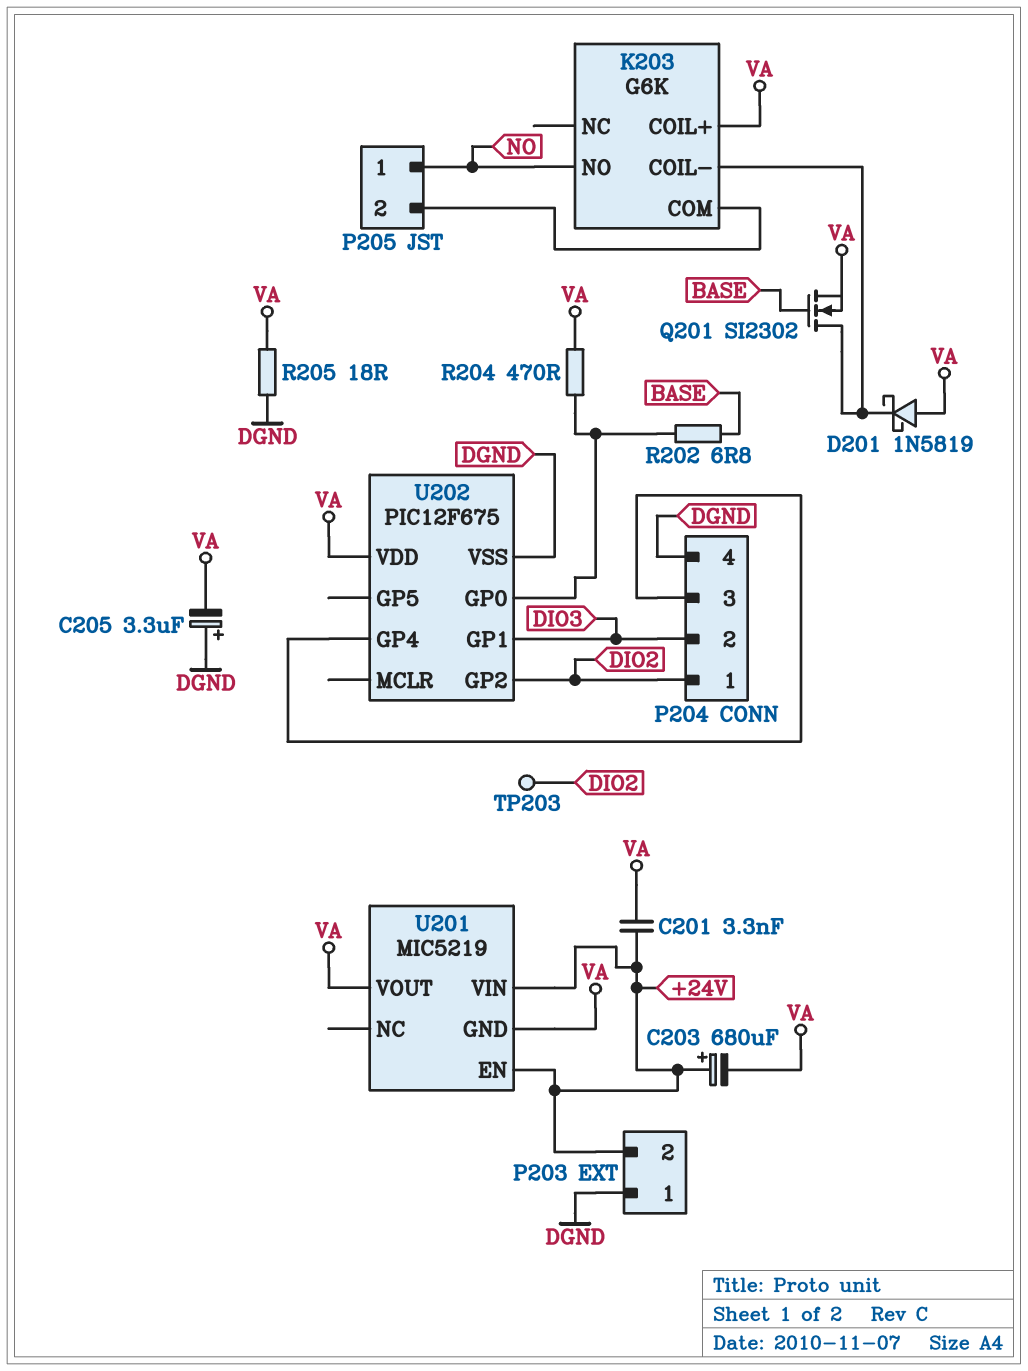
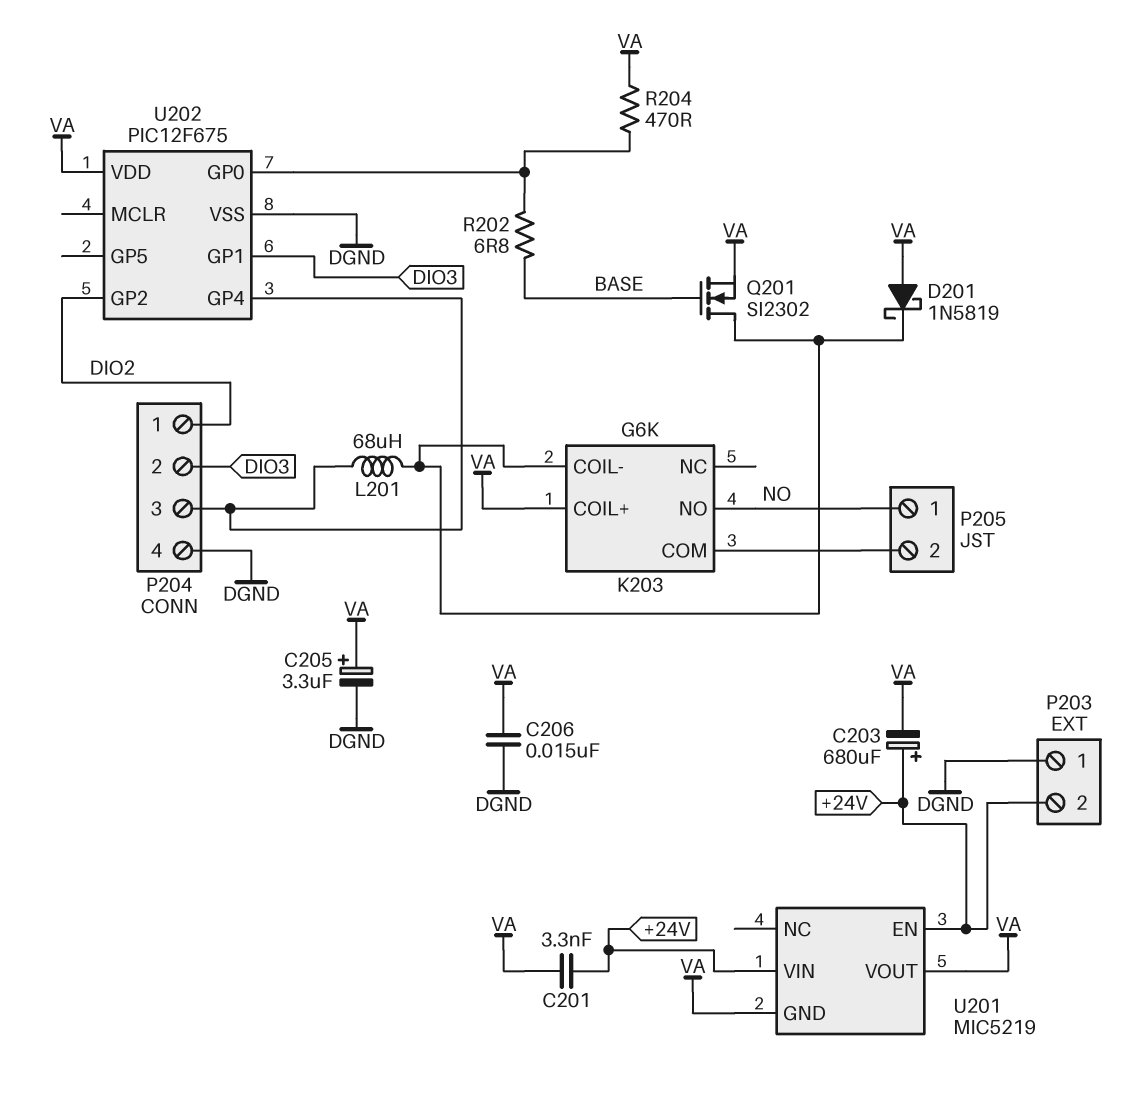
C205: 3.3uF (plus DGND, minus VA) -> 3.3uF (plus VA, minus DGND)
C206: none -> 15nF (DGND, VA)
L201: none -> 68uH (K203/COIL-, P204/3)
R205: 18 (DGND, VA) -> none
TP203: test point (DIO2) -> none

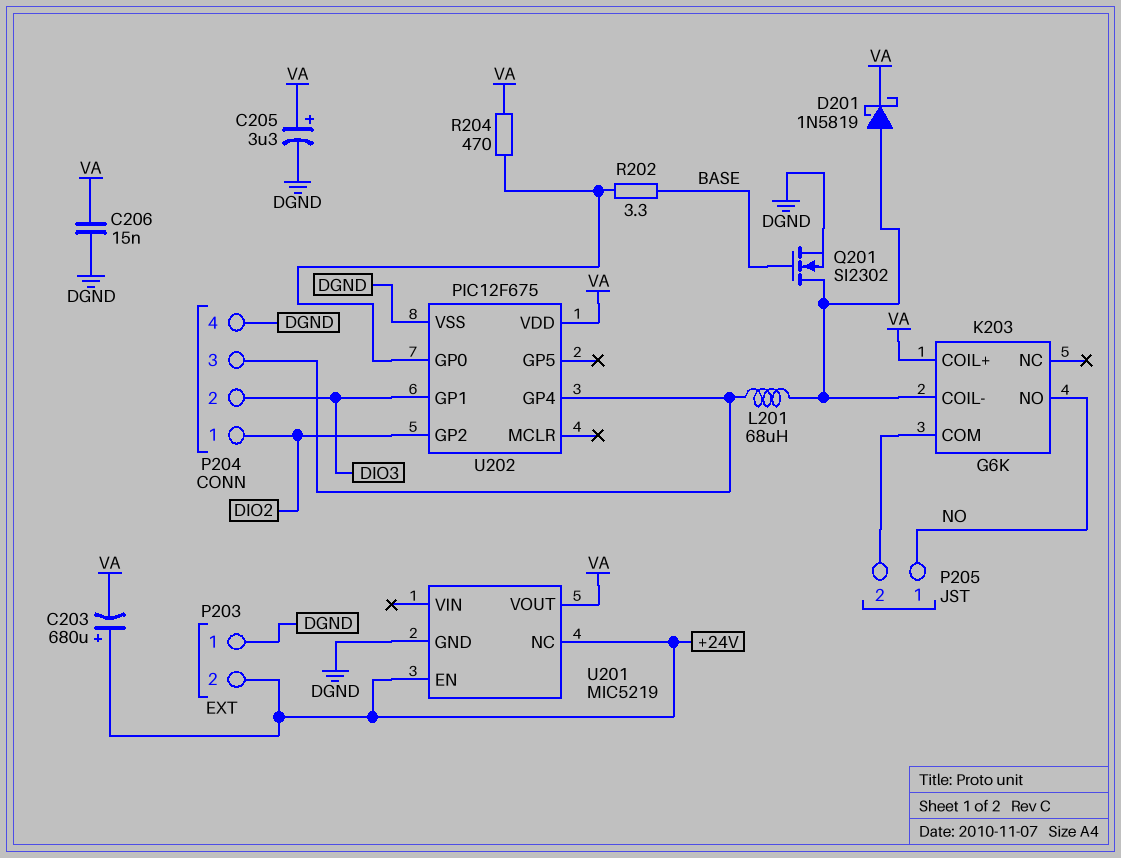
C201: 3.3nF (+24V, VA) -> none
D201: schottky 1N5819 (A VA, K K203/COIL-) -> schottky 1N5819 (A K203/COIL-, K VA)
Q201: NMOS SI2302 (G BASE, D K203/COIL-, S VA) -> NMOS SI2302 (G BASE, D K203/COIL-, S DGND)
R202: 6.8 (BASE, U202/GP0) -> 3.3 (BASE, U202/GP0)
U201 pin GND: VA -> DGND
U201 pin NC: none -> +24V
U201 pin VIN: +24V -> none

